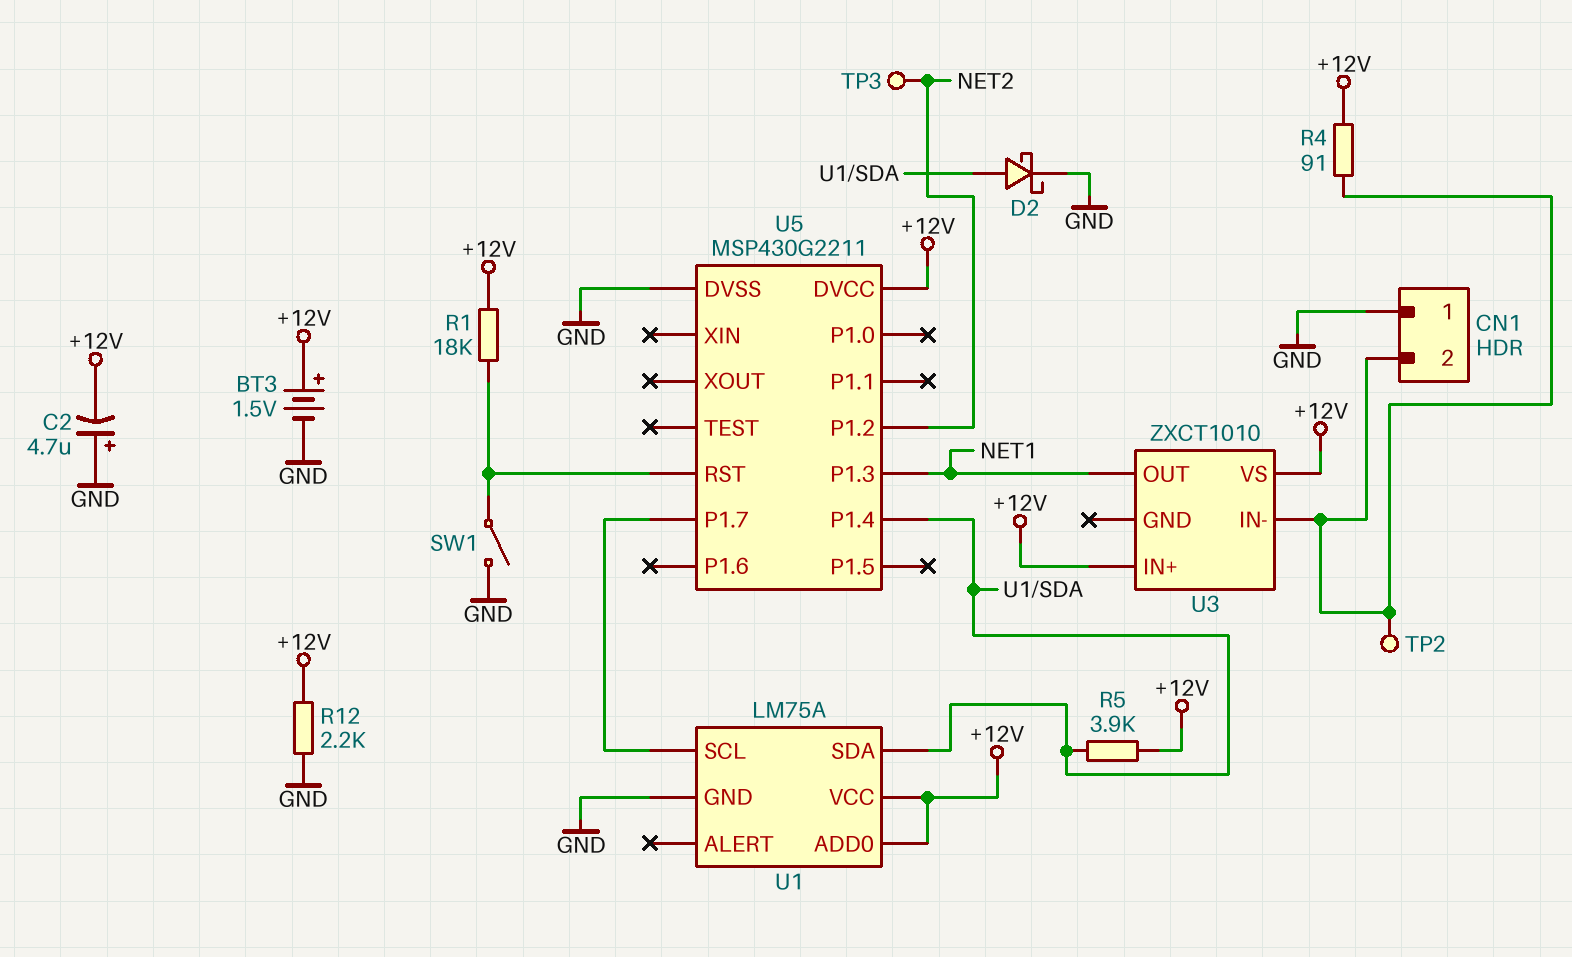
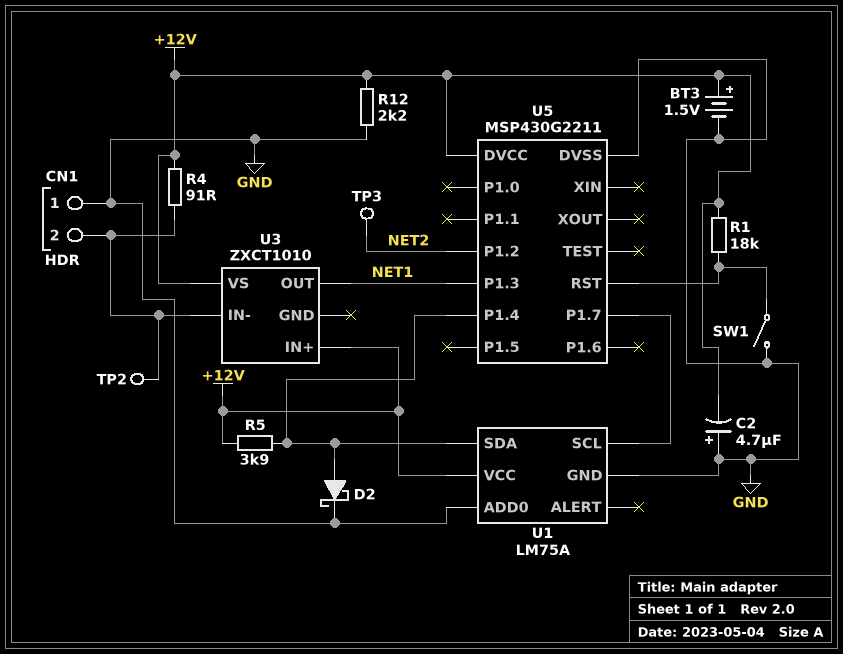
U1 pin ADD0: +12V -> GND

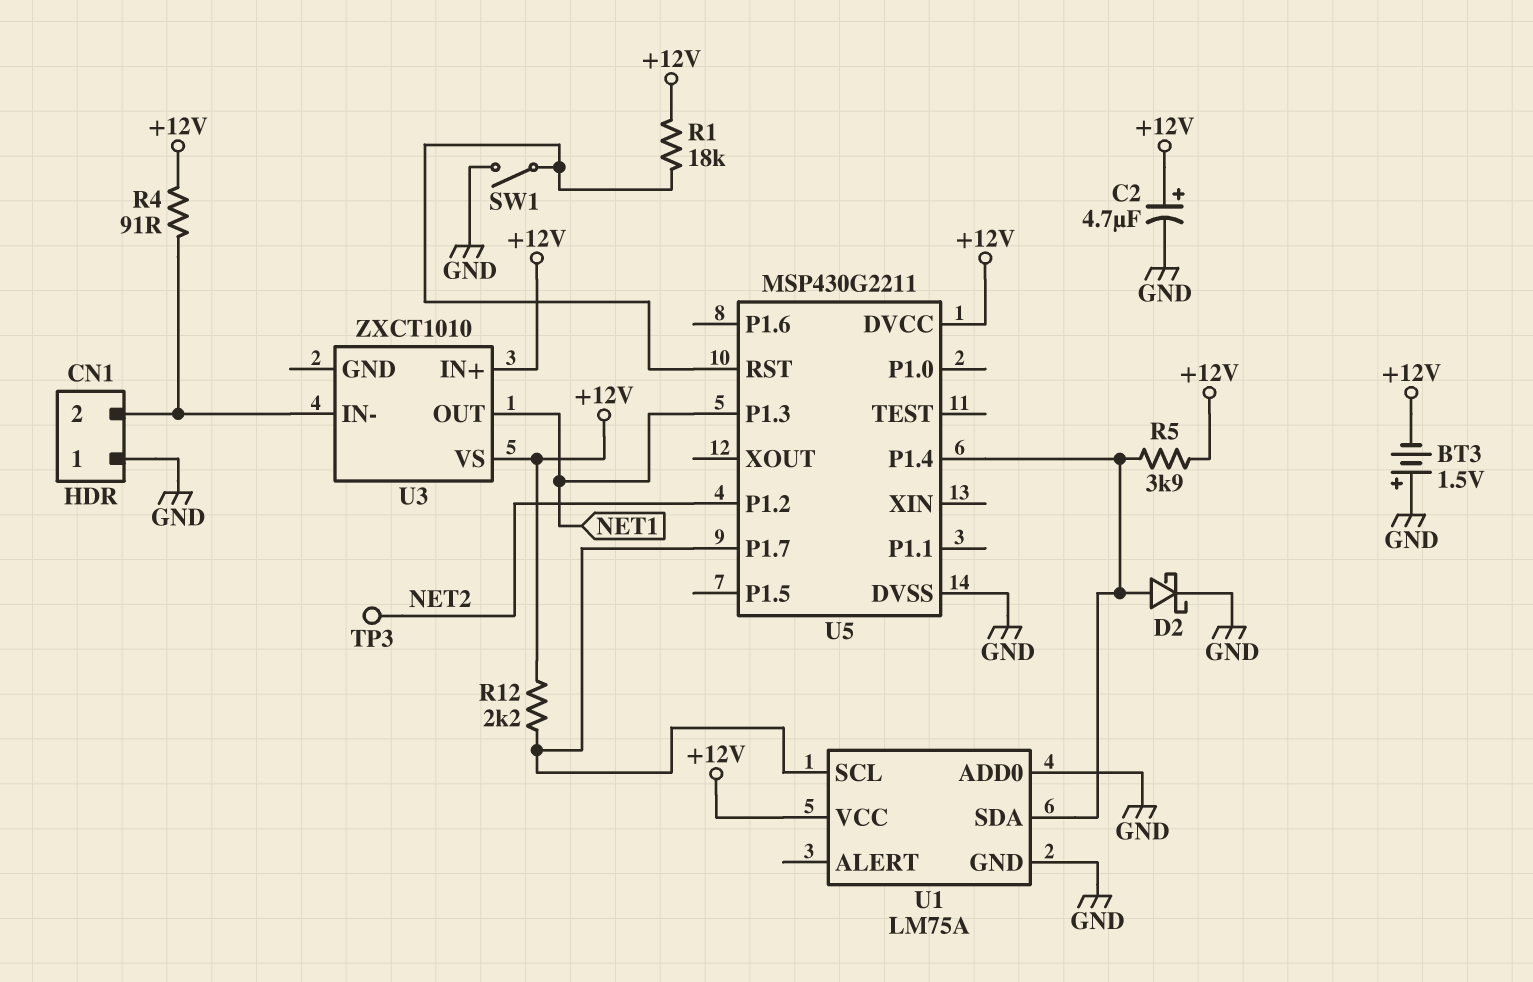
BT3: 1.5V (plus +12V, minus GND) -> 1.5V (plus GND, minus +12V)
C2: 4.7uF (plus GND, minus +12V) -> 4.7uF (plus +12V, minus GND)
R12: 2.2k (+12V, GND) -> 2.2k (+12V, U1/SCL)
TP2: test point (CN1/2) -> none

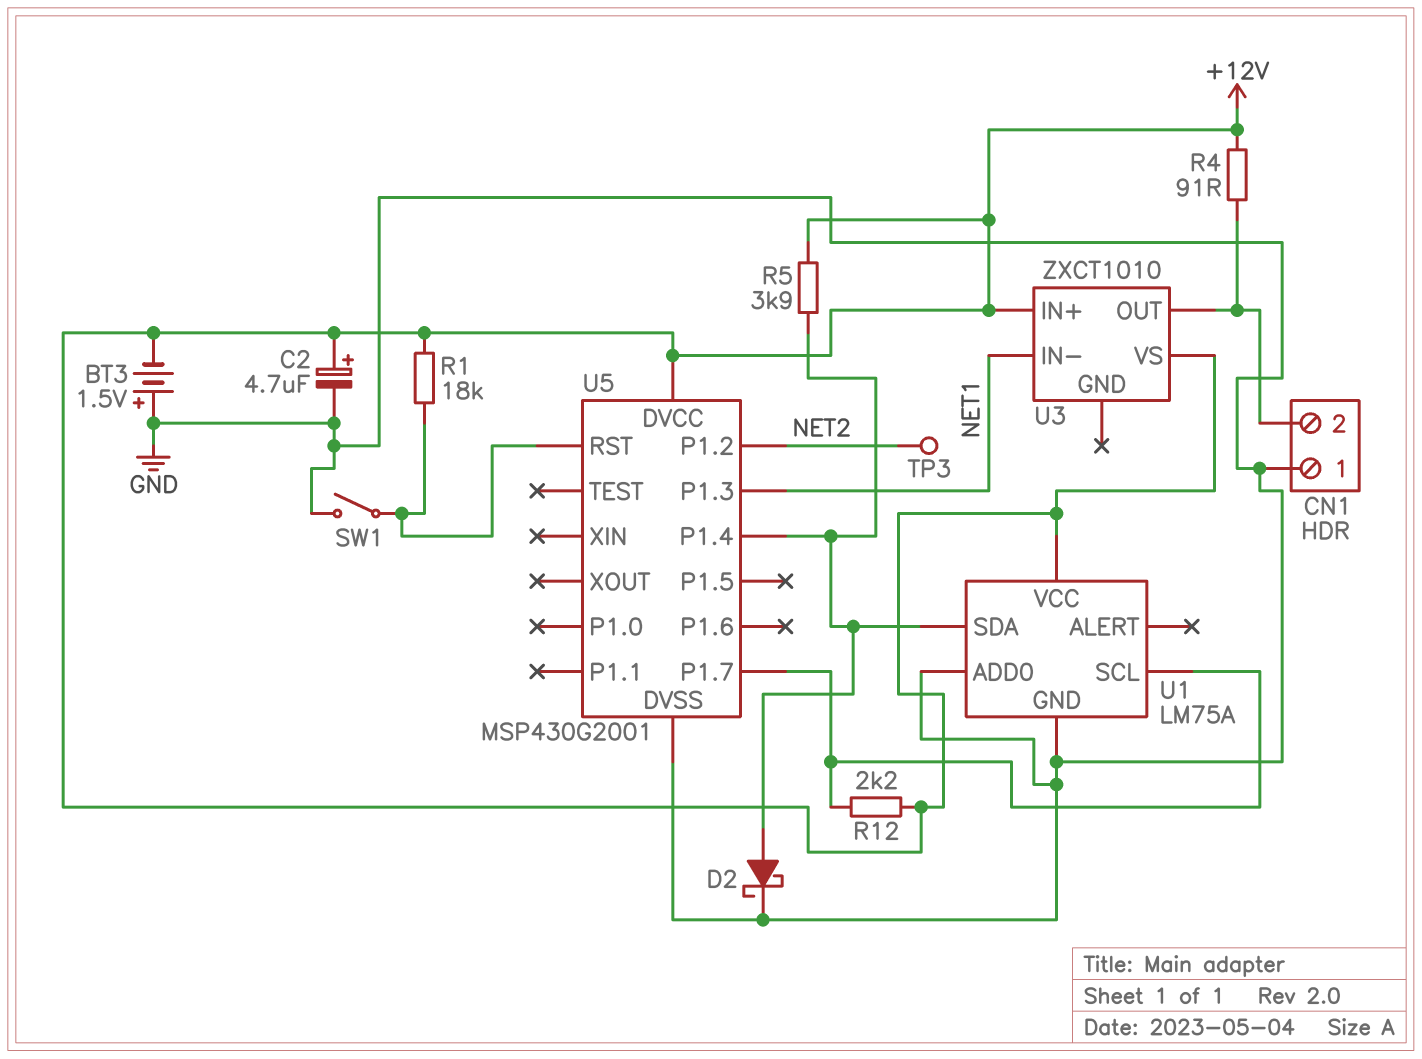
U3 pin IN-: CN1/2 -> NET1
U3 pin OUT: NET1 -> CN1/2
U5: MSP430G2211 -> MSP430G2001

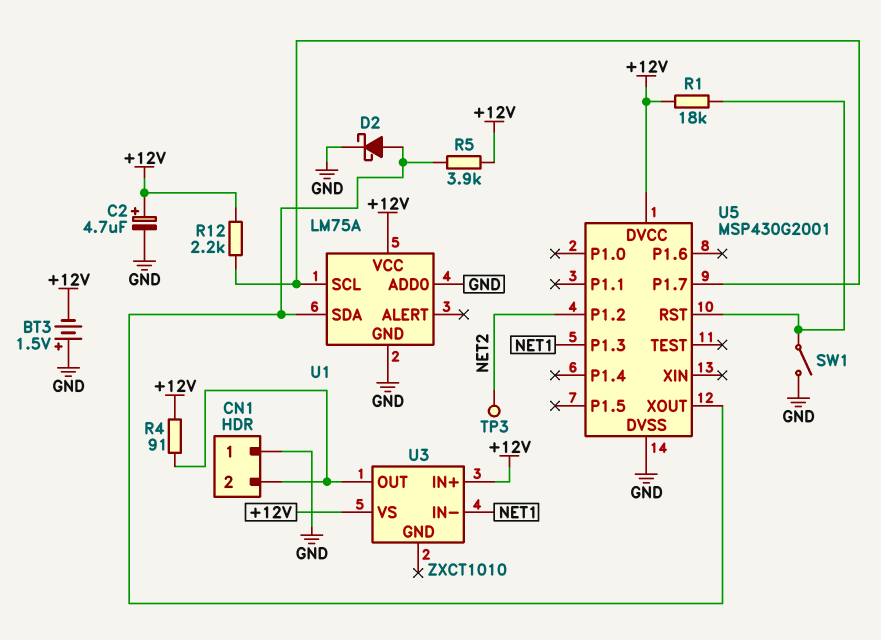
U5 pin P1.4: U1/SDA -> none
U5 pin XOUT: none -> U1/SDA

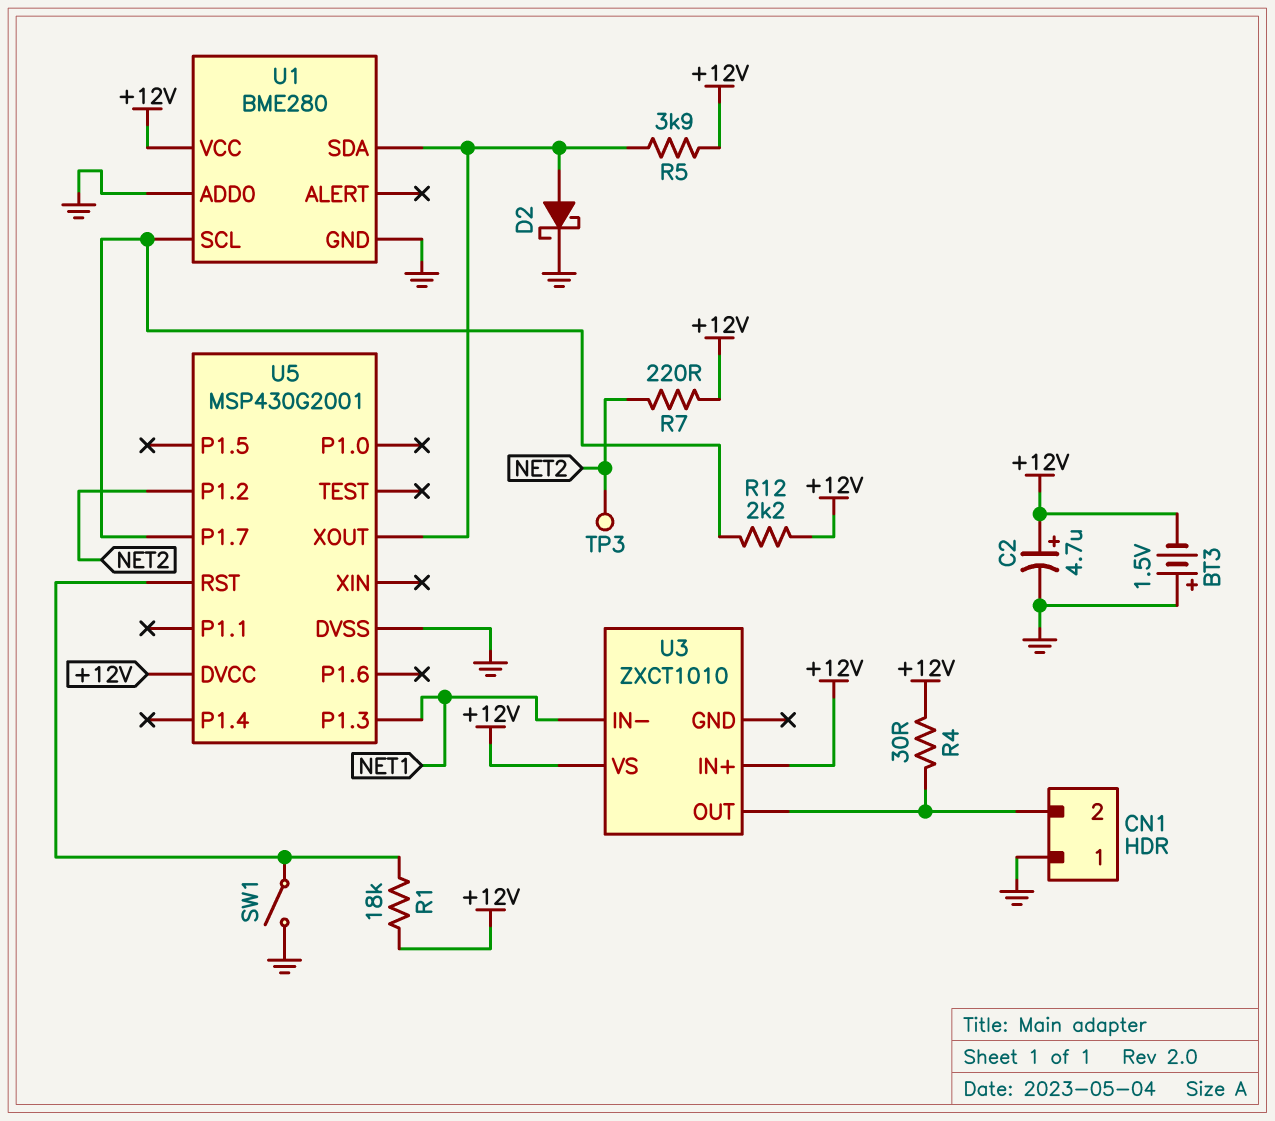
R4: 91 (+12V, CN1/2) -> 30 (+12V, CN1/2)
R7: none -> 220 (+12V, NET2)
U1: LM75A -> BME280

